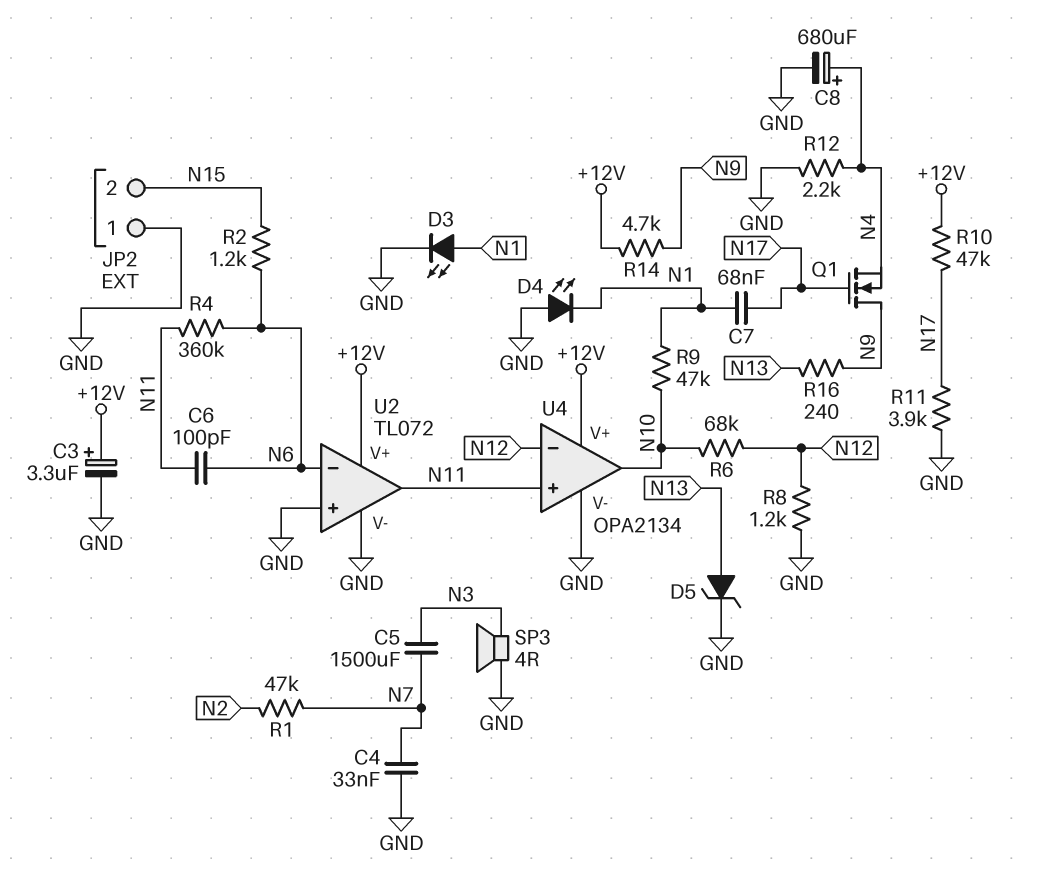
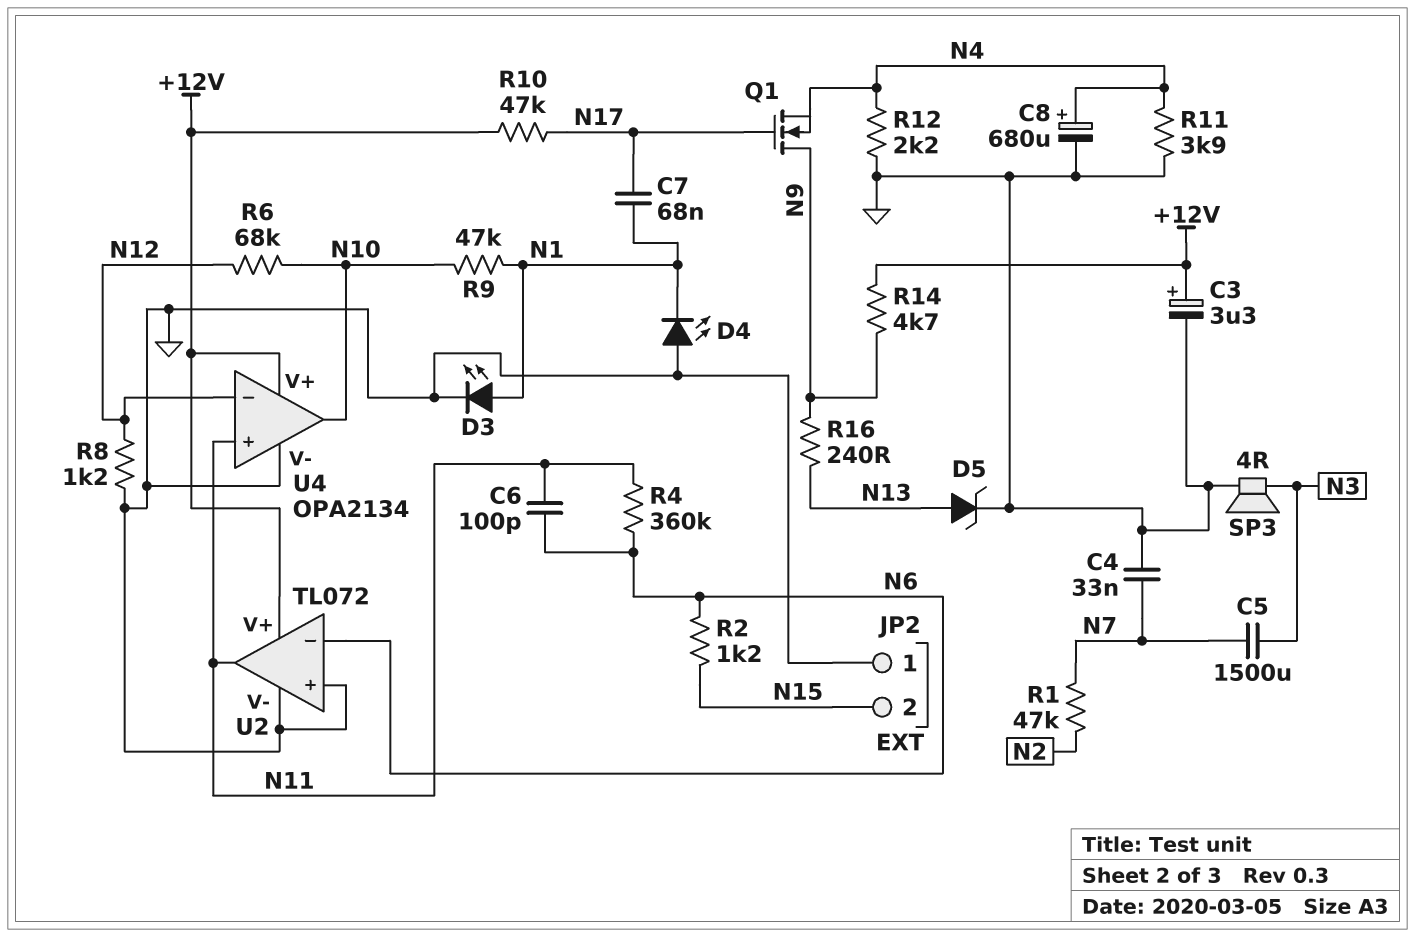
R11: 3.9k (GND, N17) -> 3.9k (GND, N4)

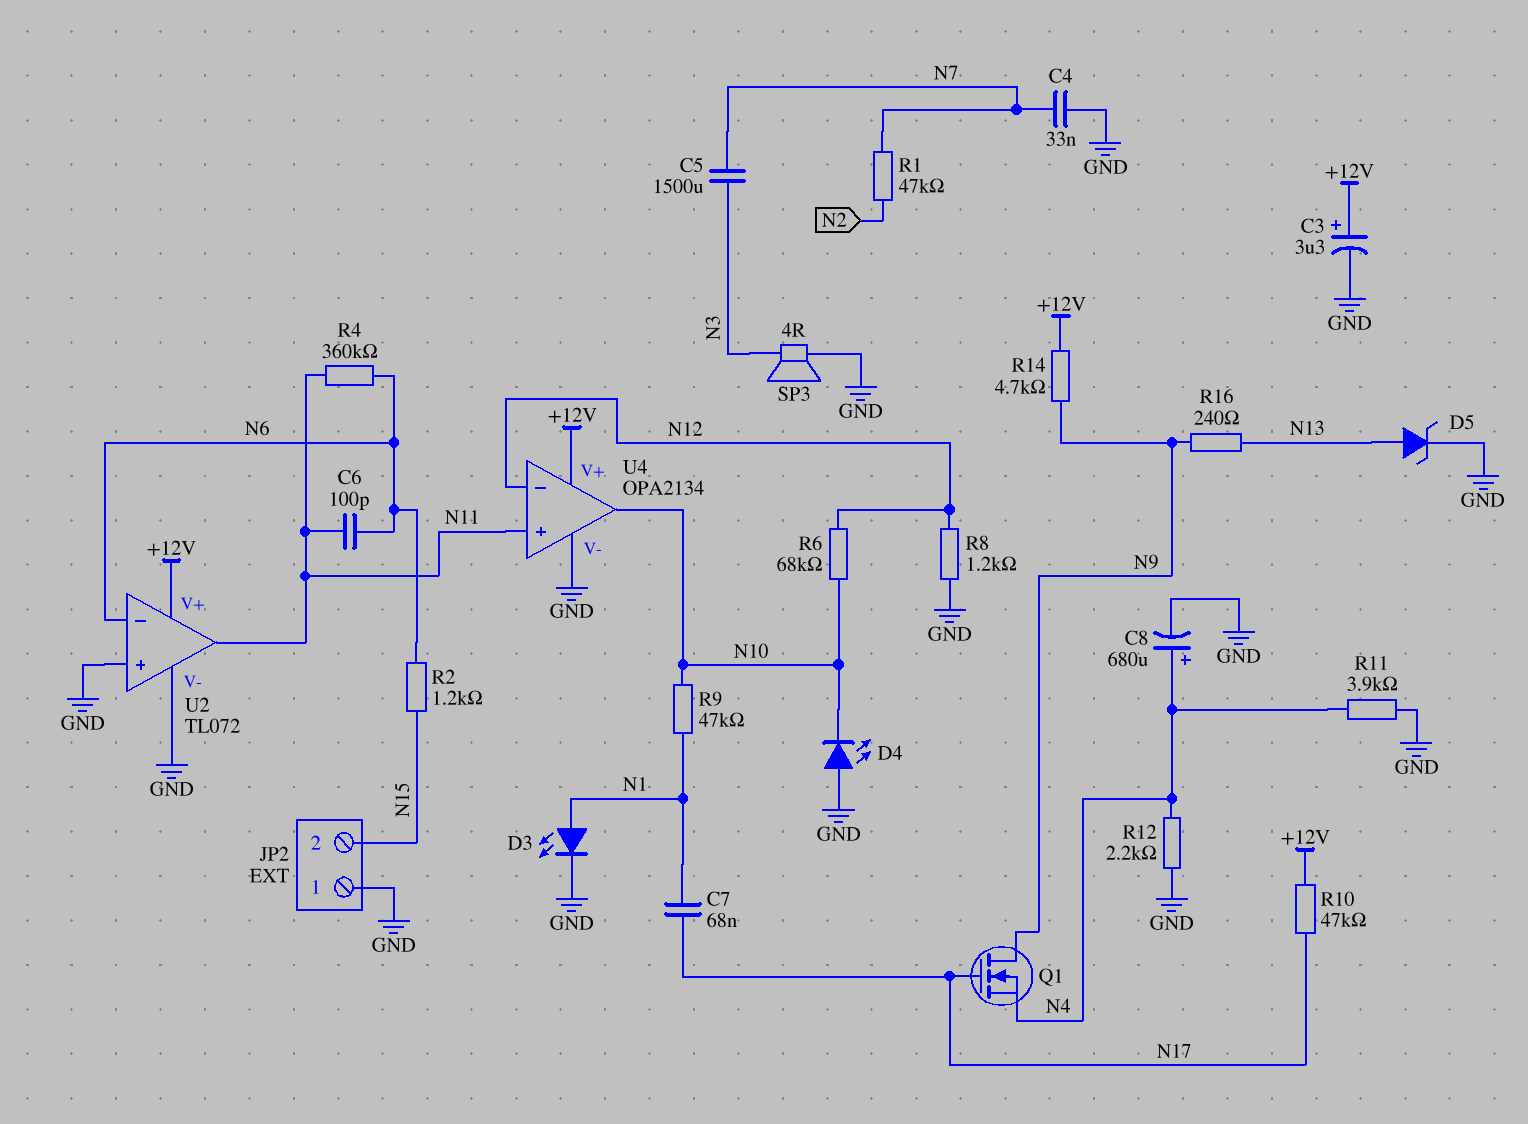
D4: LED (A GND, K N1) -> LED (A GND, K N10)

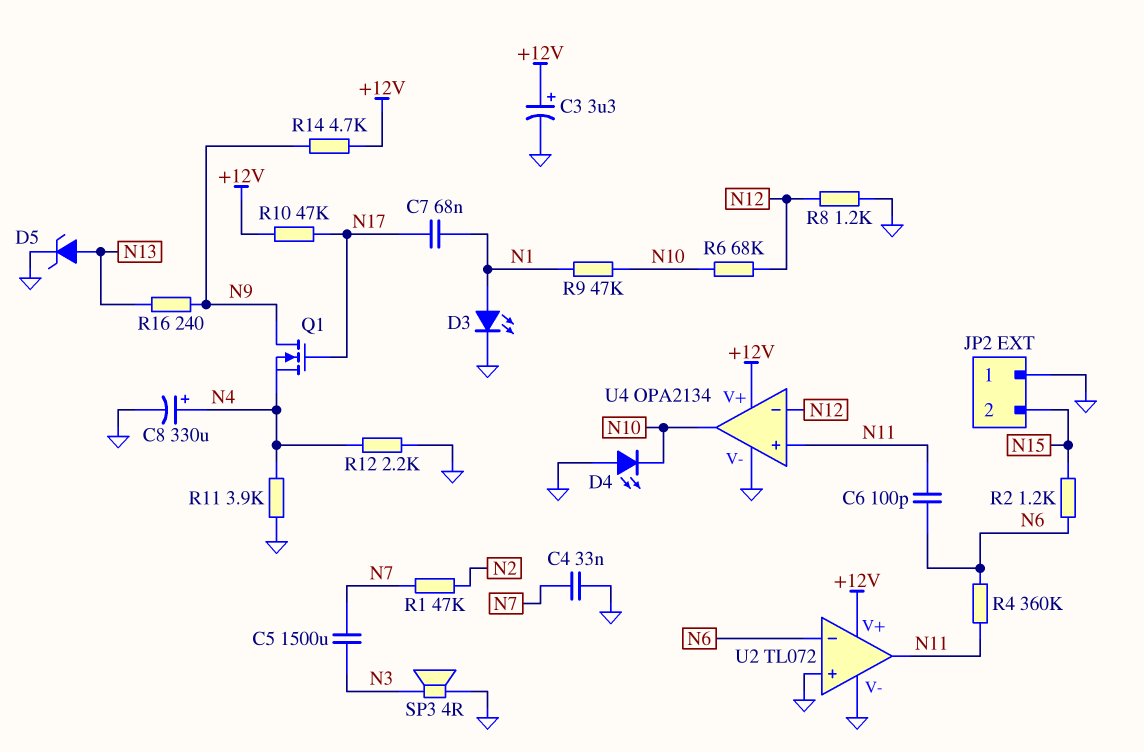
C8: 680uF (plus N4, minus GND) -> 330uF (plus N4, minus GND)

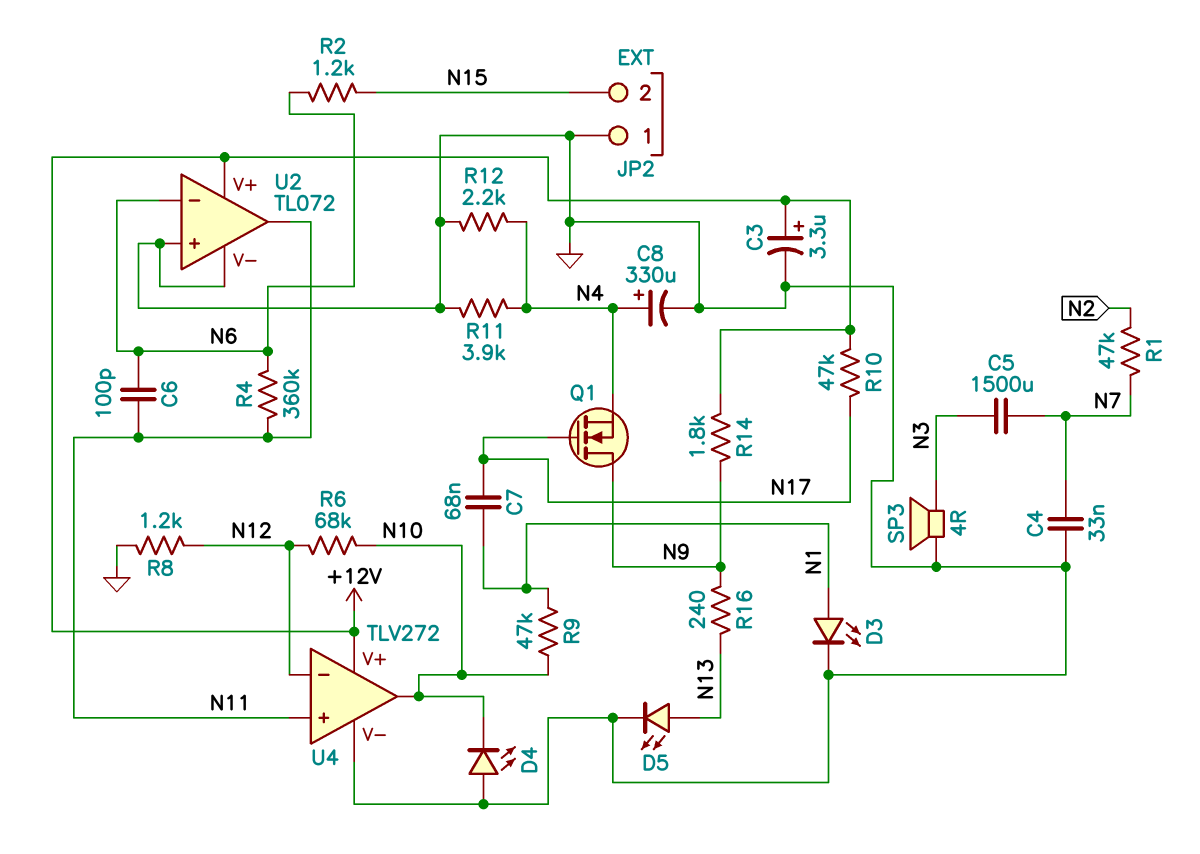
D5: zener (A N13, K GND) -> LED (A N13, K GND)
R14: 4.7k (+12V, N9) -> 1.8k (+12V, N9)
U4: OPA2134 -> TLV272

